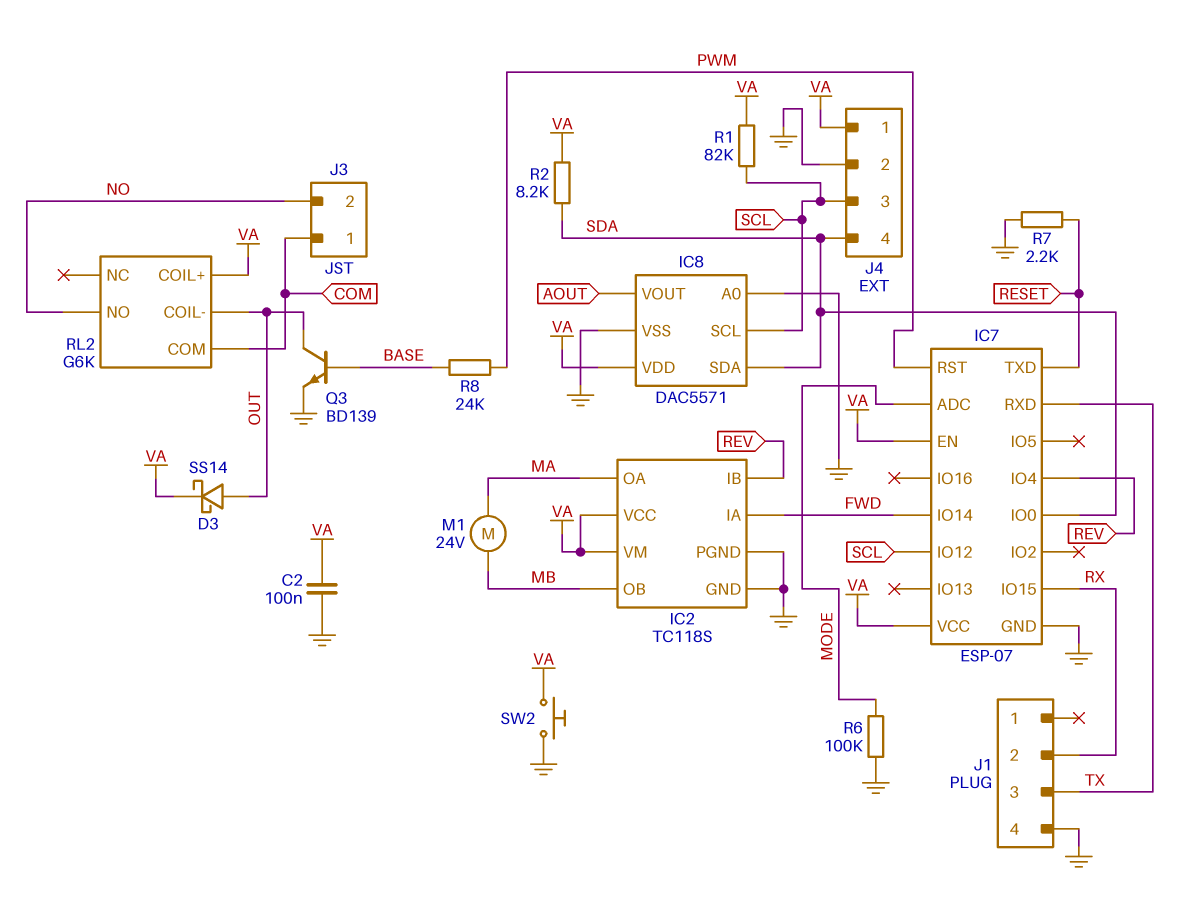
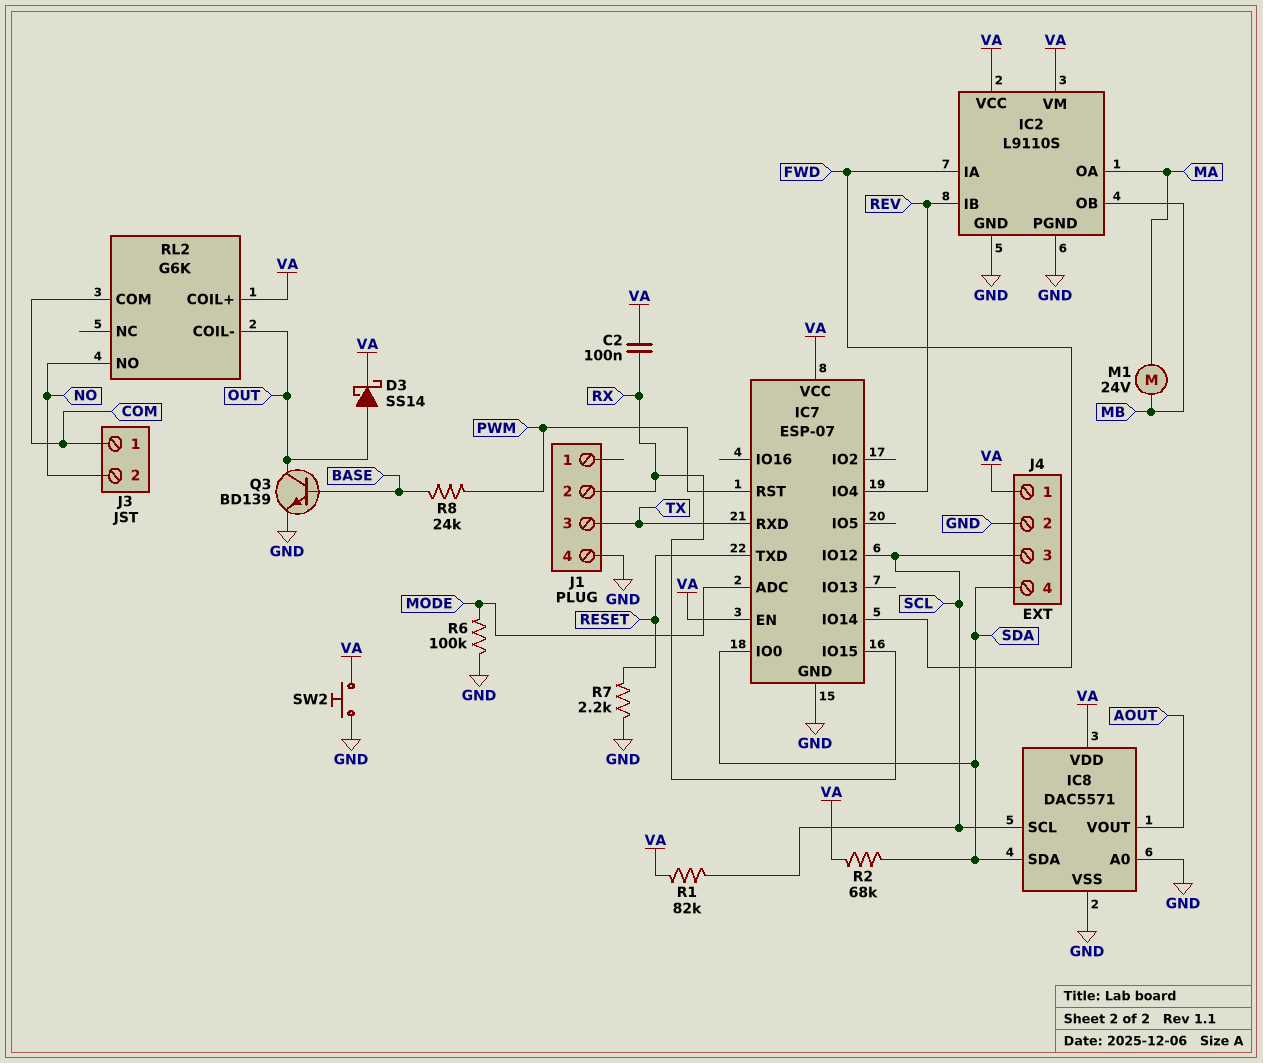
C2: 100nF (GND, VA) -> 100nF (RX, VA)
IC2: TC118S -> L9110S
R2: 8.2k (SDA, VA) -> 68k (SDA, VA)

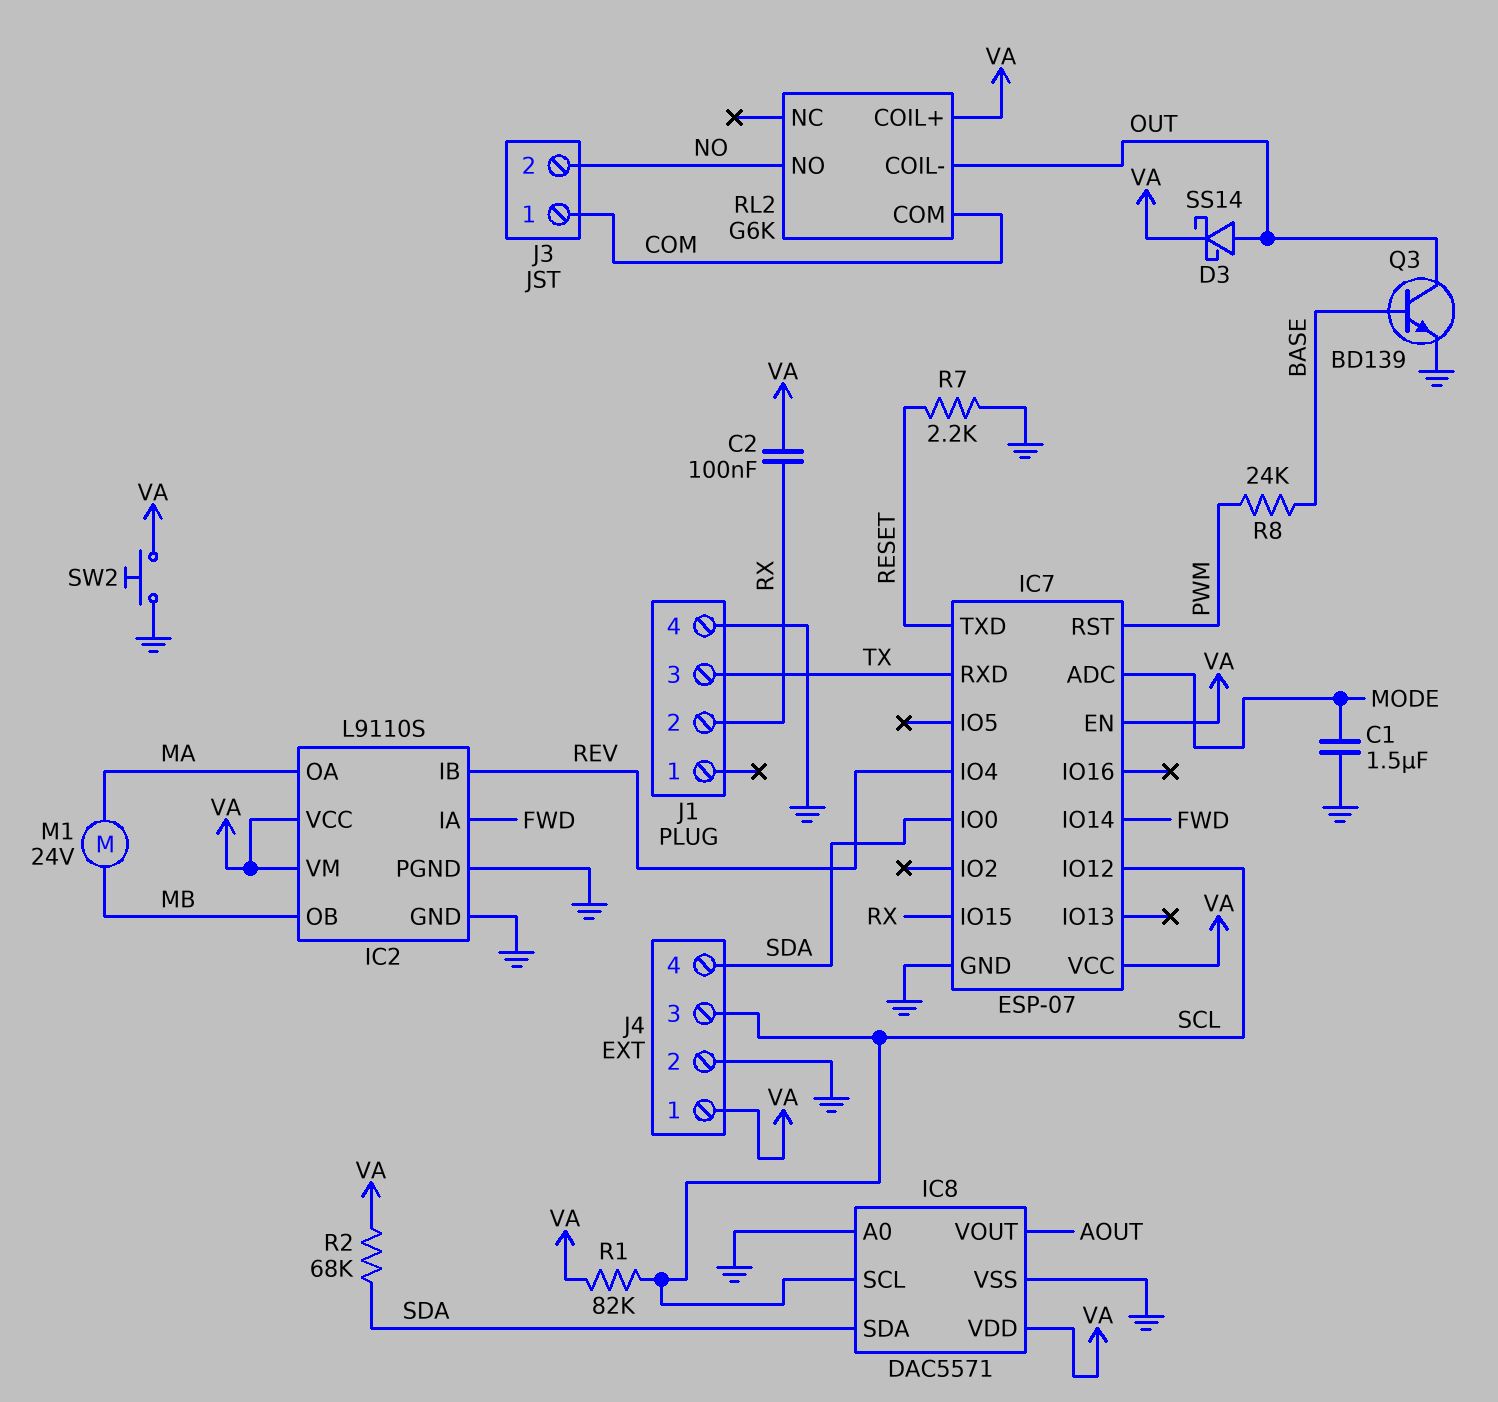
C1: none -> 1.5uF (GND, MODE)
R6: 100k (GND, MODE) -> none

